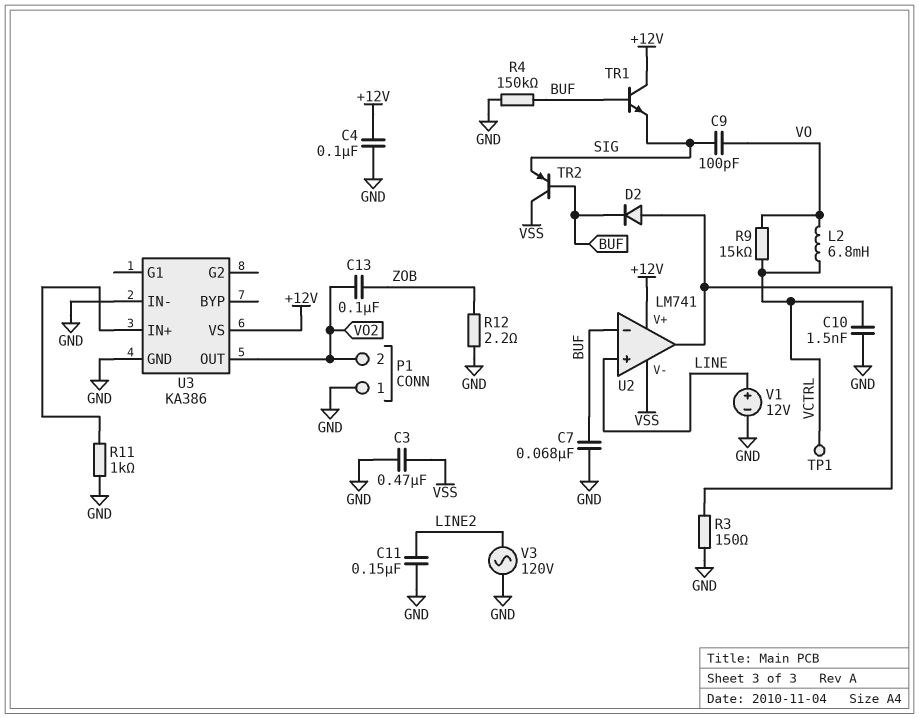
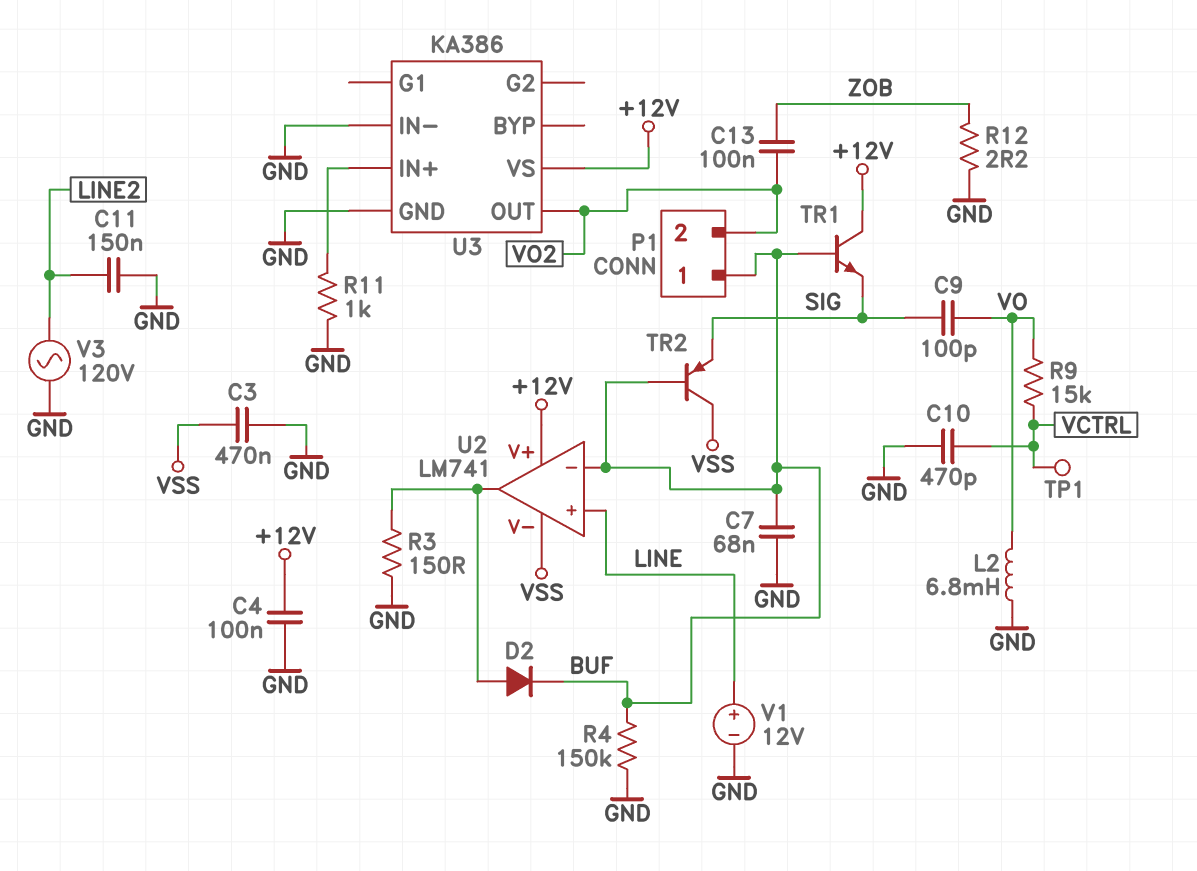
C10: 1.5nF (GND, VCTRL) -> 470pF (GND, VCTRL)
L2: 6.8mH (VCTRL, VO) -> 6.8mH (GND, VO)
P1 pin 1: GND -> BUF

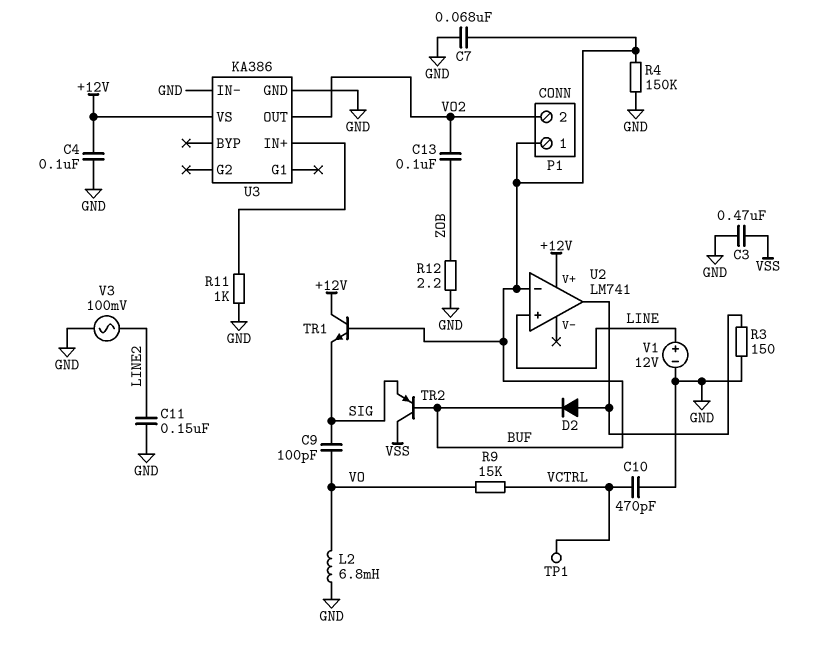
U2 pin V-: VSS -> none
V3: AC 120V (GND, LINE2) -> AC 100mV (GND, LINE2)

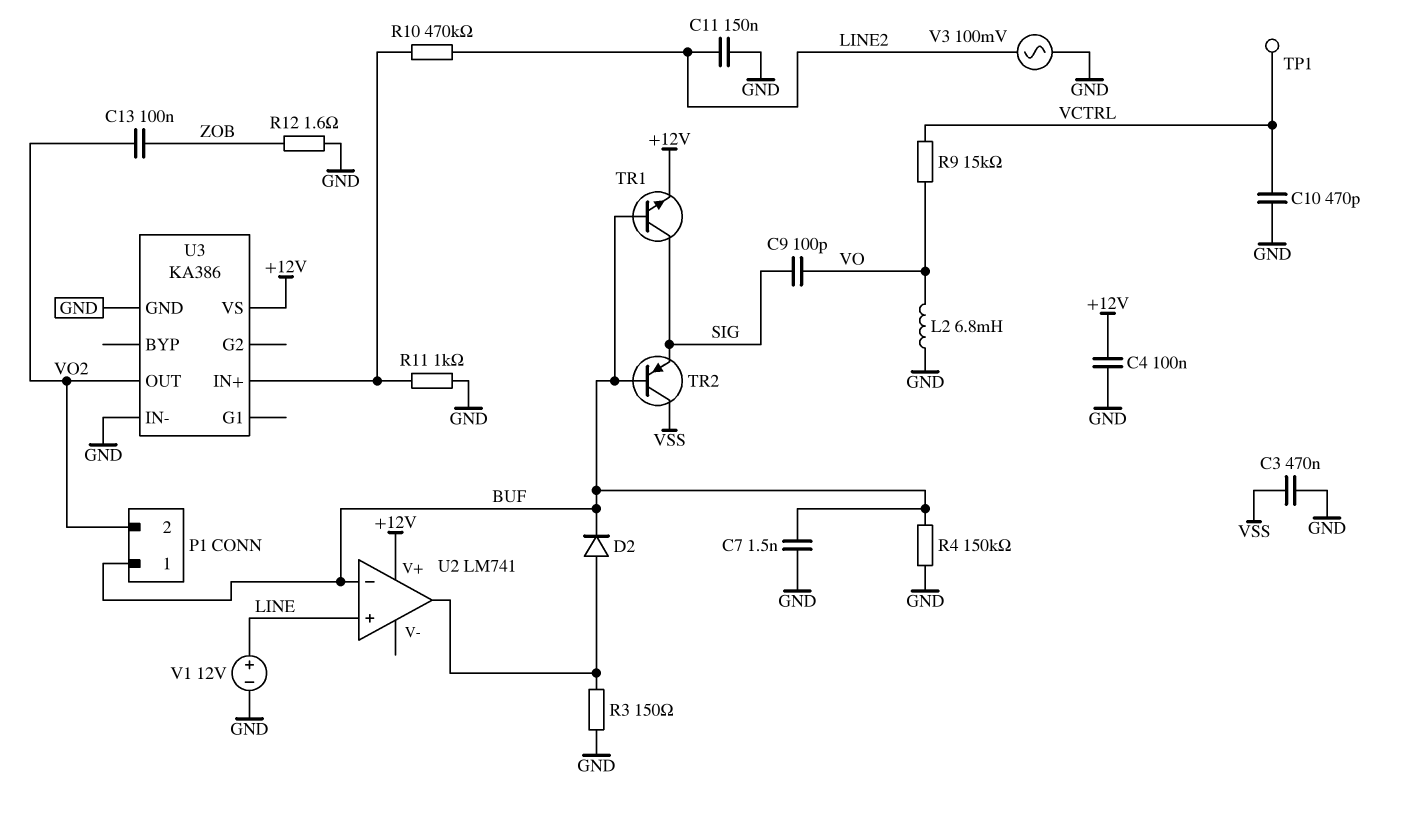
C7: 68nF (BUF, GND) -> 1.5nF (BUF, GND)
R10: none -> 470k (LINE2, U3/IN+)
R12: 2.2 (GND, ZOB) -> 1.6 (GND, ZOB)
TR1: NPN (B BUF, C +12V, E SIG) -> NPN (B BUF, C SIG, E +12V)

